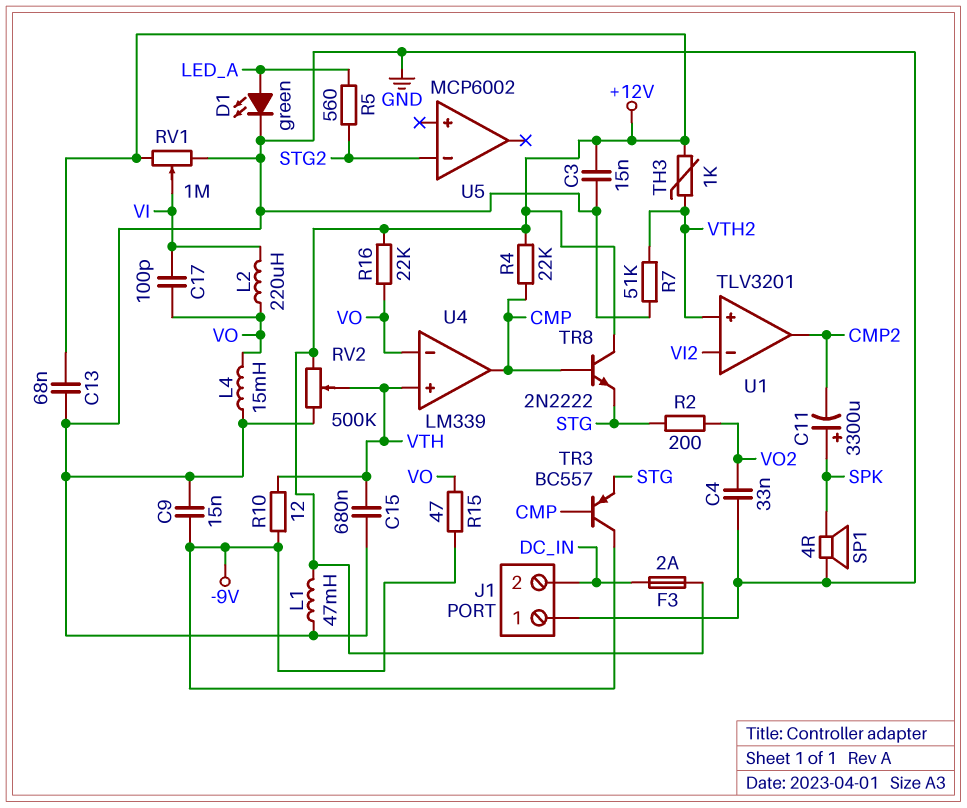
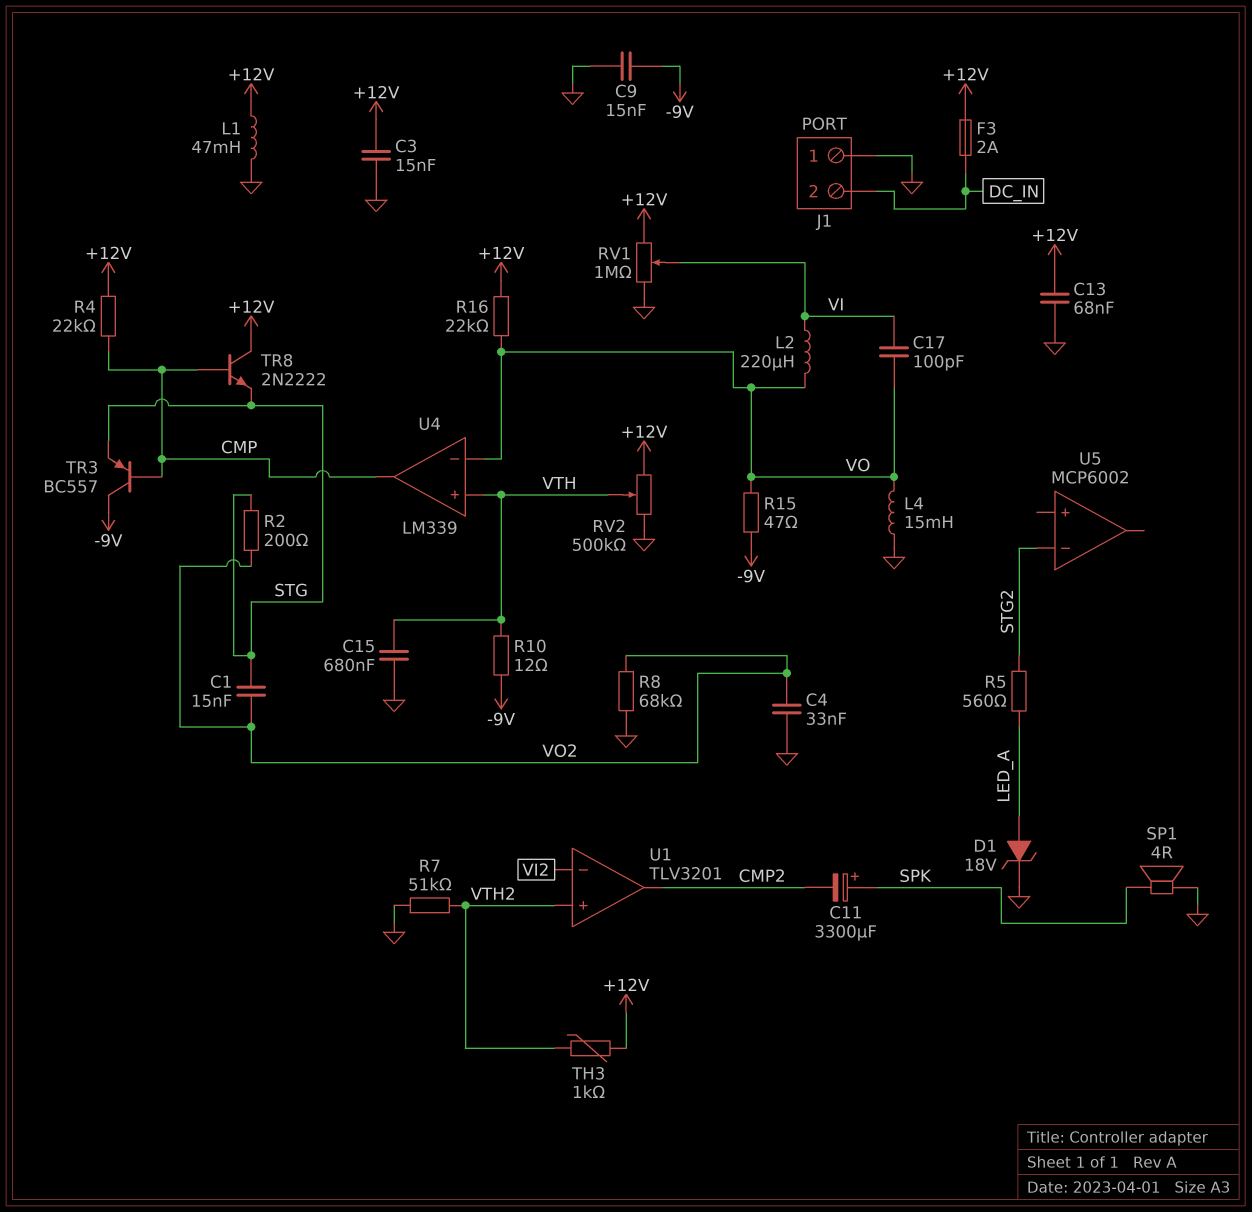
C1: none -> 15nF (STG, VO2)
D1: LED green (A LED_A, K GND) -> zener 18V (A LED_A, K GND)
R8: none -> 68k (GND, VO2)

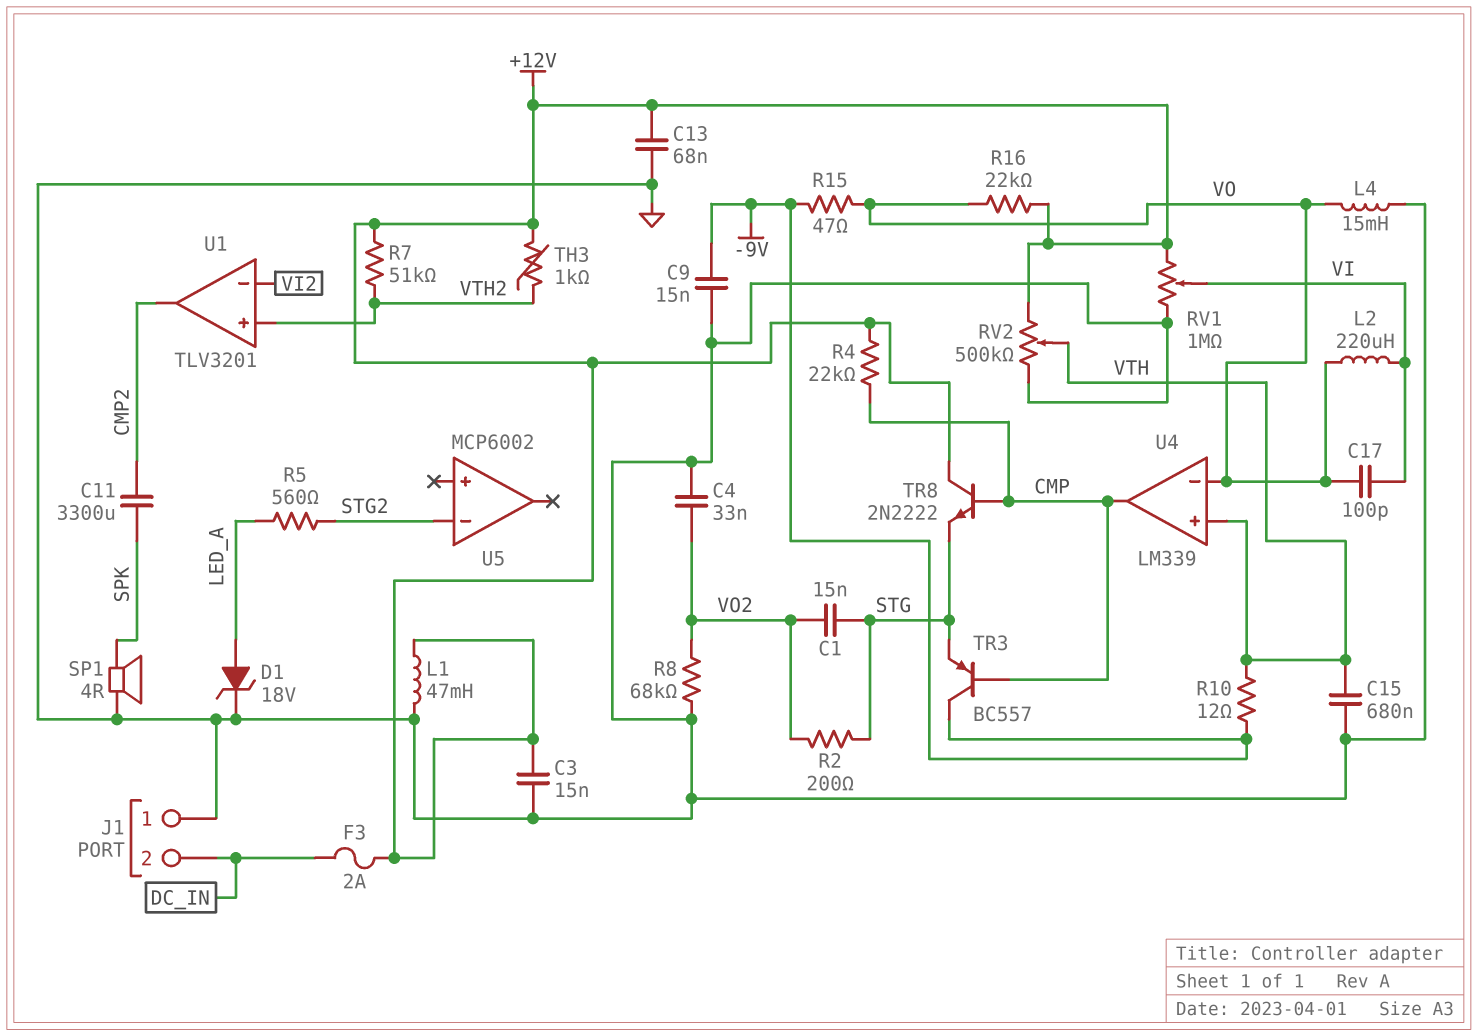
C11: 3300uF (plus SPK, minus CMP2) -> 3300uF (CMP2, SPK)
R7: 51k (GND, VTH2) -> 51k (+12V, VTH2)

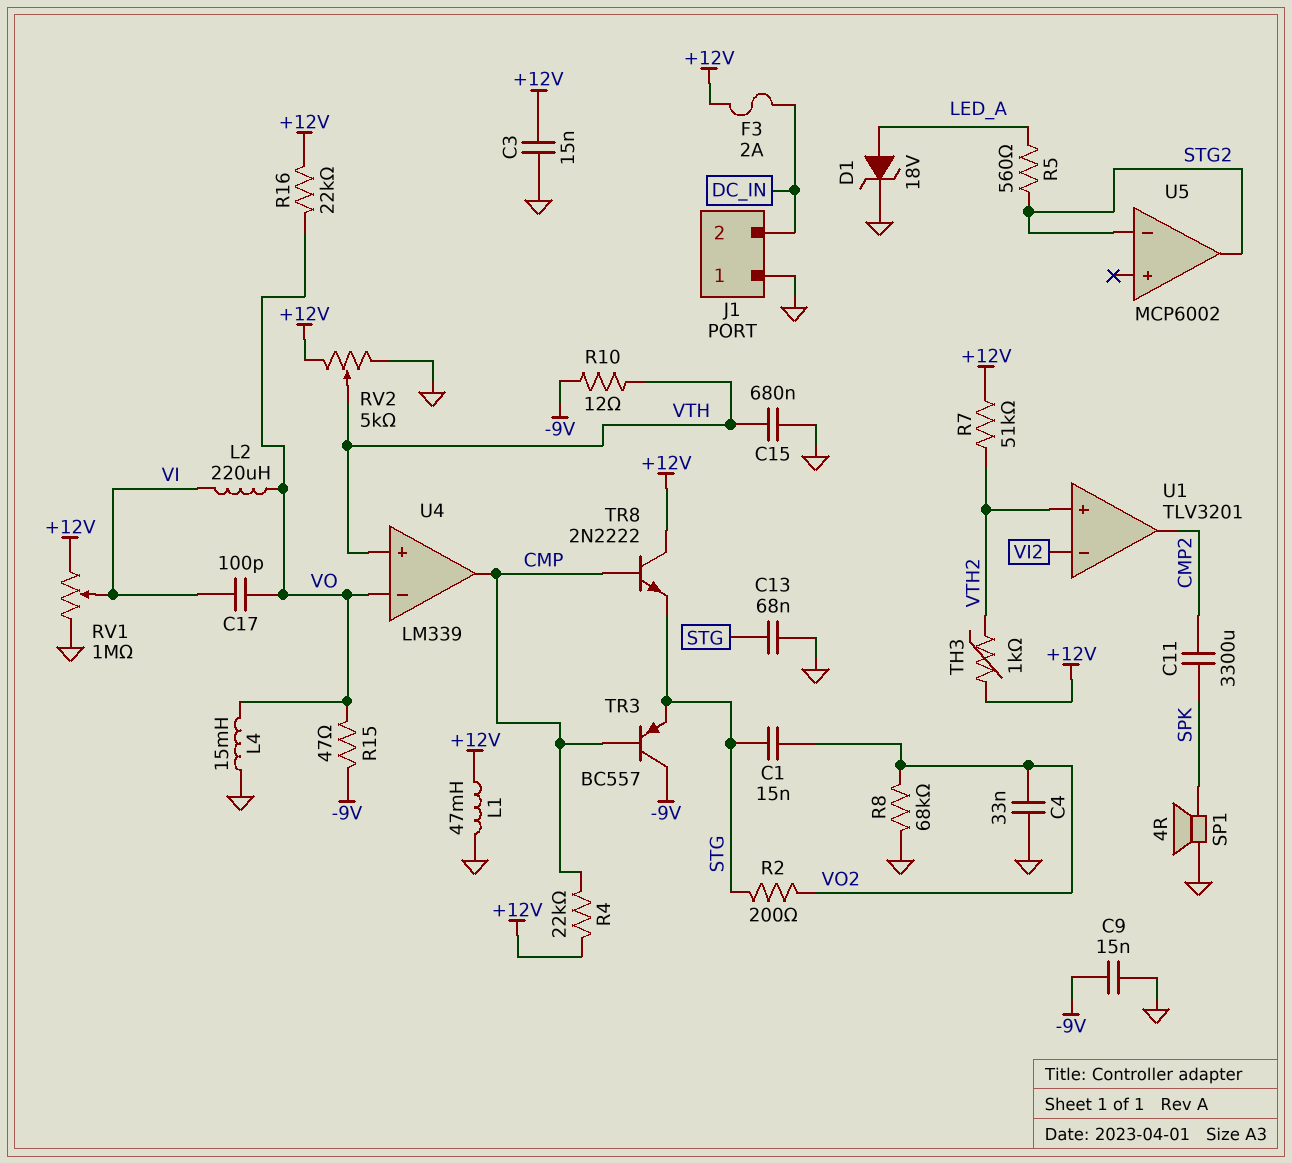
C13: 68nF (+12V, GND) -> 68nF (GND, STG)
RV2: 500k (+12V, GND, wiper VTH) -> 5k (+12V, GND, wiper VTH)
U5 pin out: none -> STG2

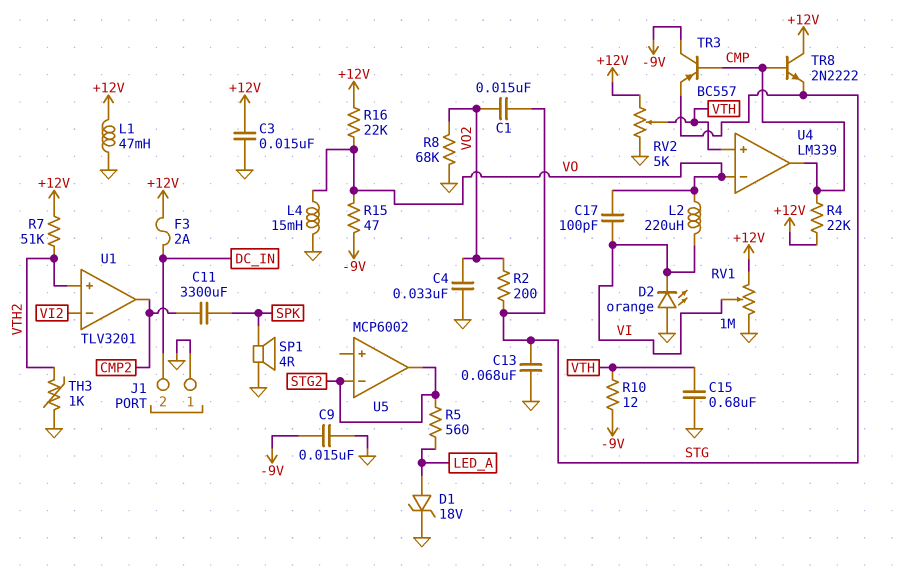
D2: none -> LED orange (A GND, K VI)
TH3: 1k (+12V, VTH2) -> 1k (GND, VTH2)

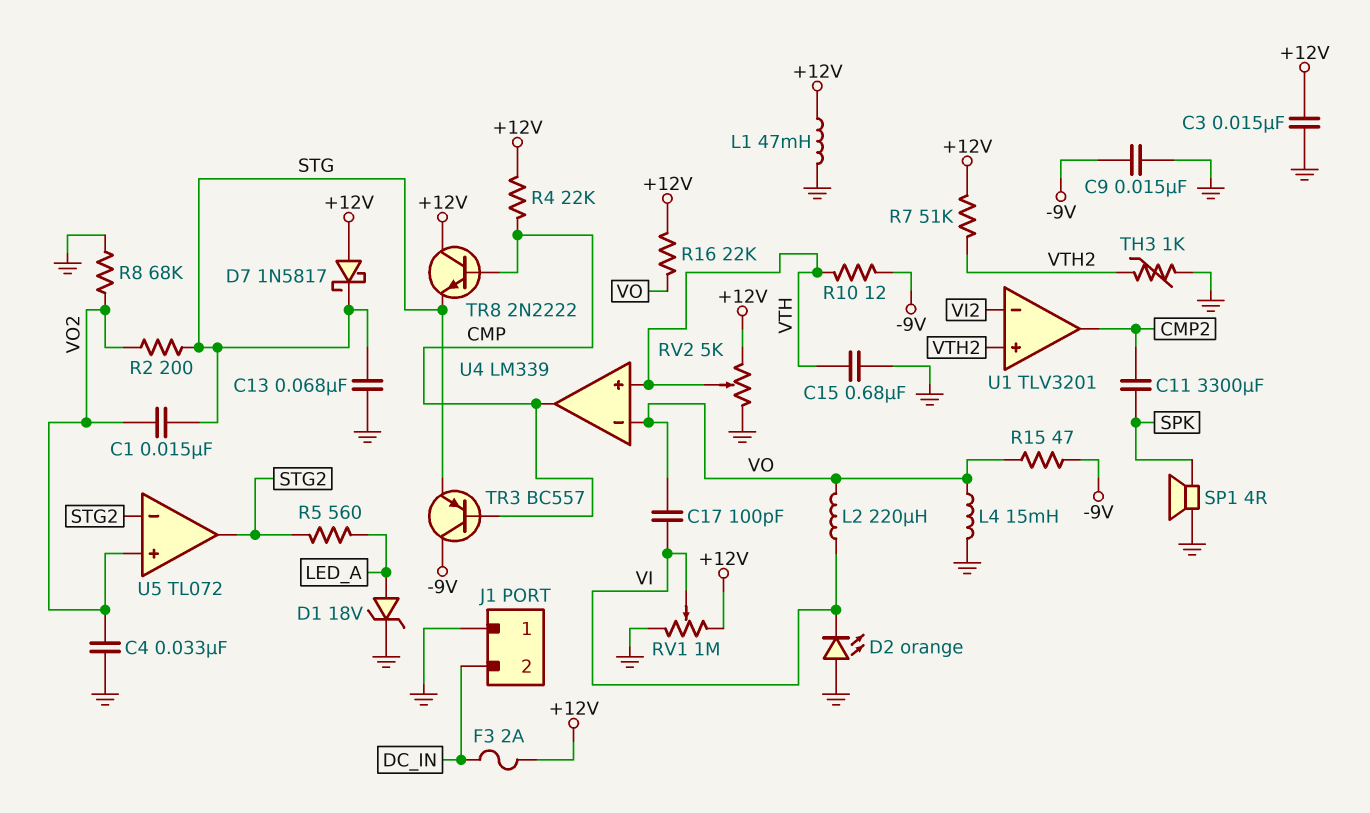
D7: none -> schottky 1N5817 (A +12V, K STG)
U5: MCP6002 -> TL072
U5 pin in+: none -> VO2

